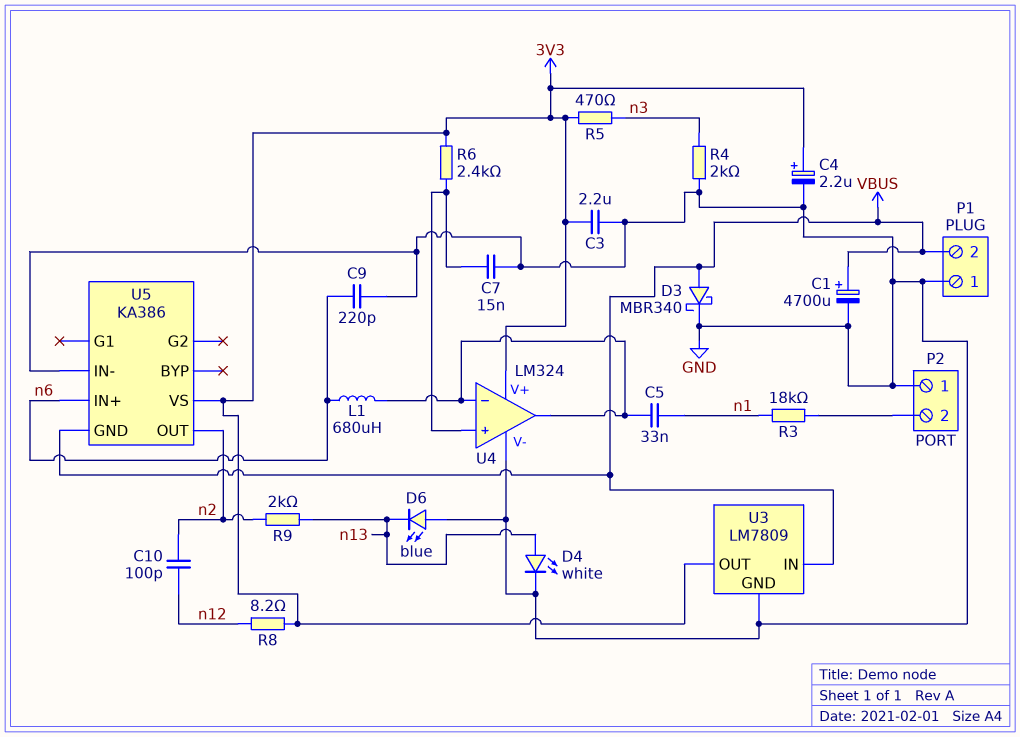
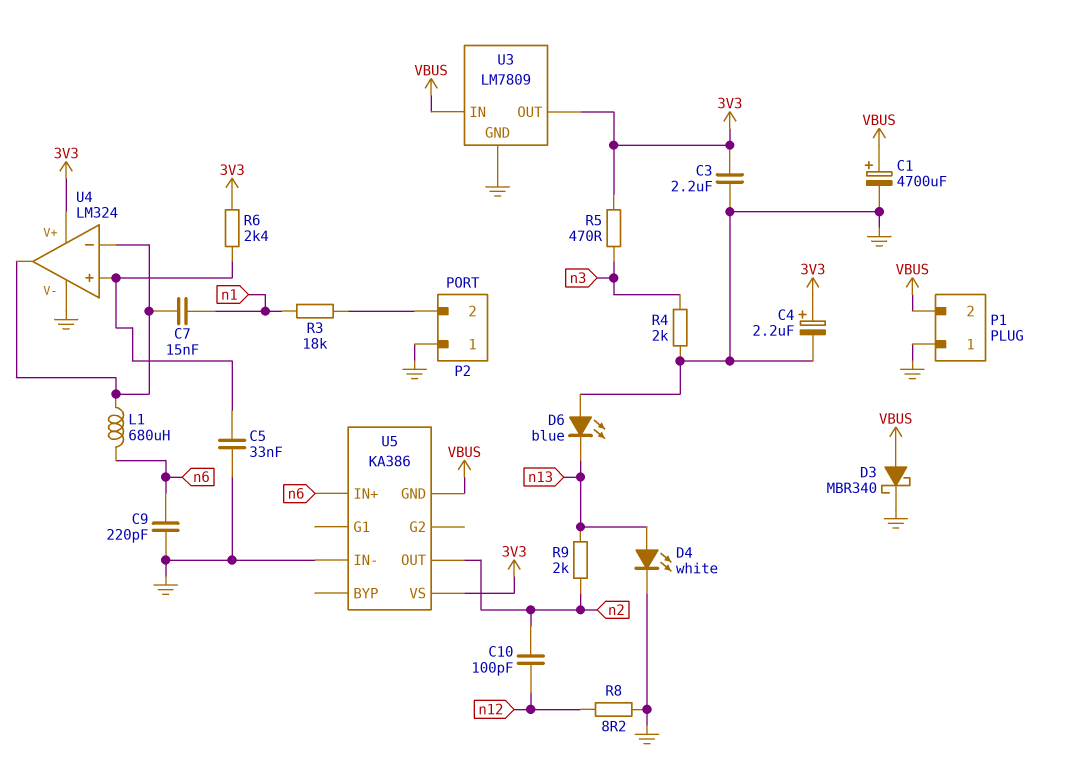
C5: 33nF (U4/in-, n1) -> 33nF (GND, U4/in+)
C7: 15nF (GND, U4/in+) -> 15nF (U4/in-, n1)
R8: 8.2 (3V3, n12) -> 8.2 (GND, n12)

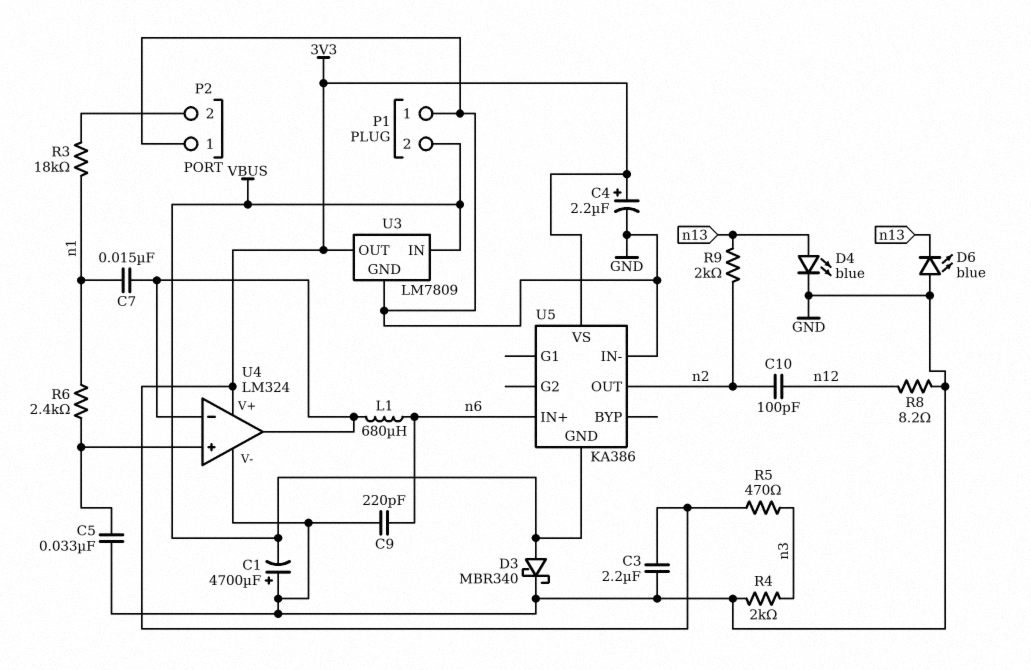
C1: 4700uF (plus VBUS, minus GND) -> 4700uF (plus GND, minus VBUS)
D4: LED white (A n13, K GND) -> LED blue (A n13, K GND)
R6: 2.4k (3V3, U4/in+) -> 2.4k (U4/in+, n1)

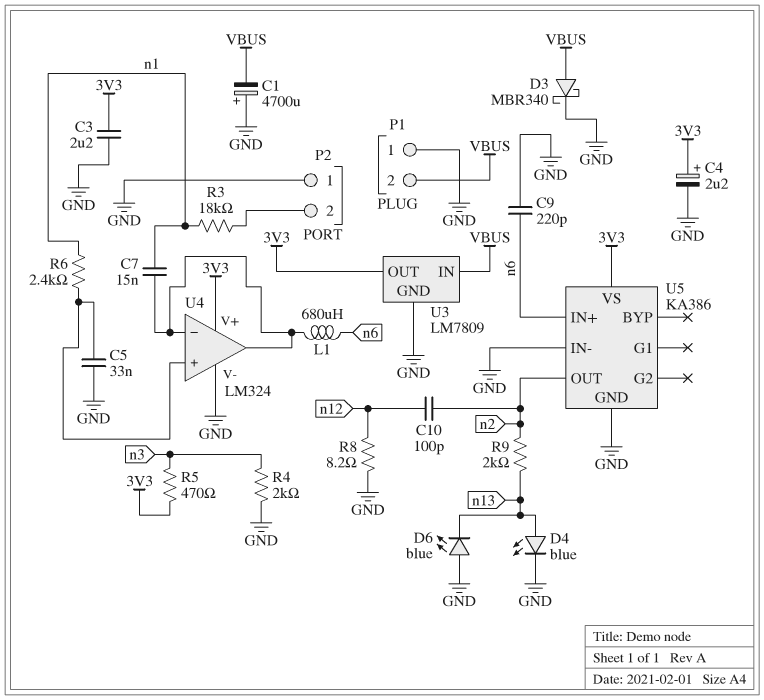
U5 pin GND: VBUS -> GND

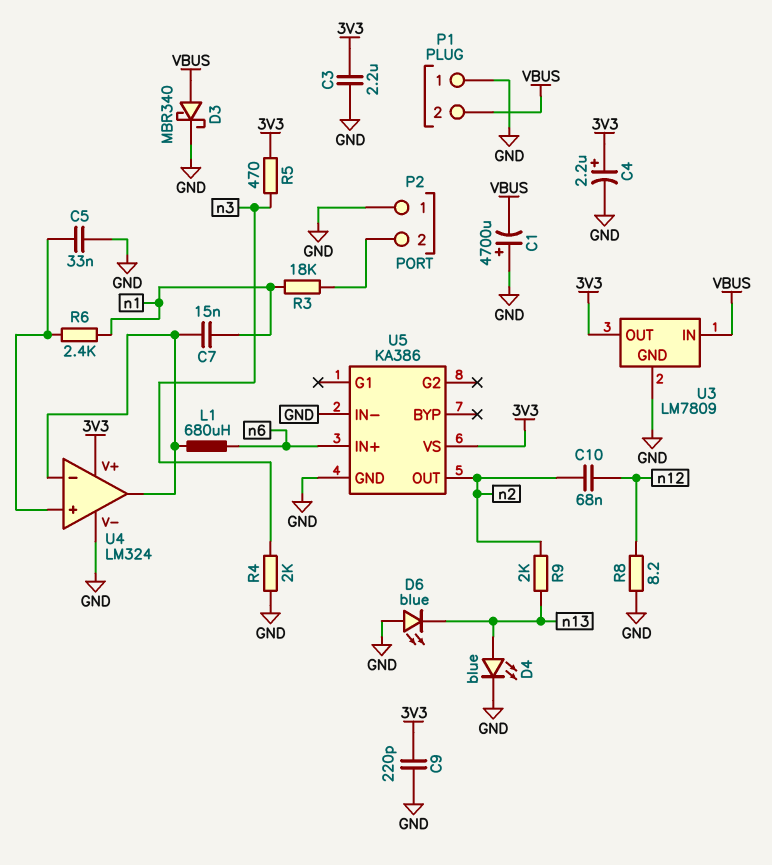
C9: 220pF (GND, n6) -> 220pF (3V3, GND)
C10: 100pF (n2, n12) -> 68nF (n2, n12)

